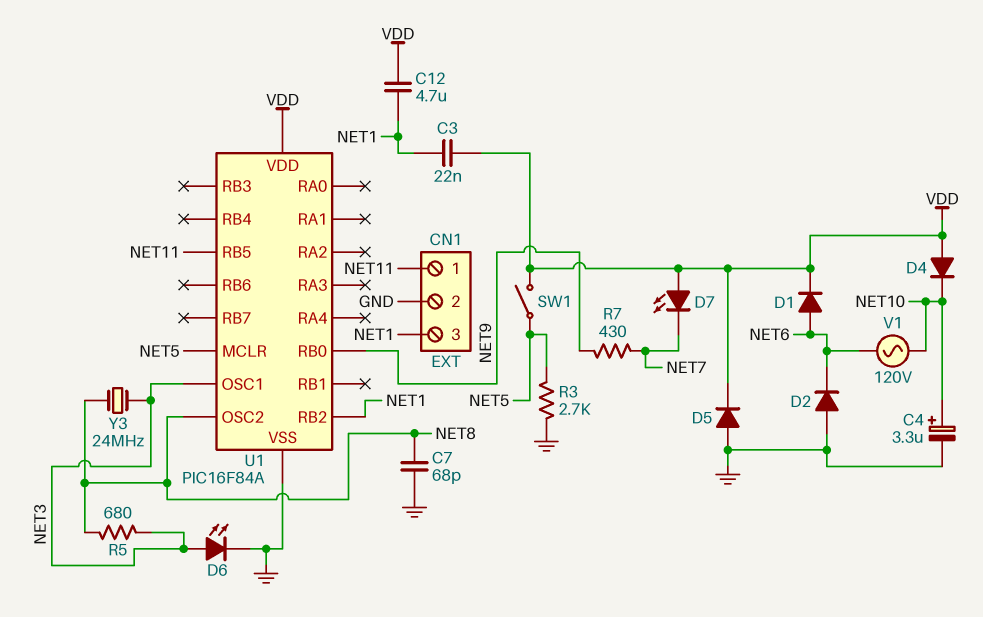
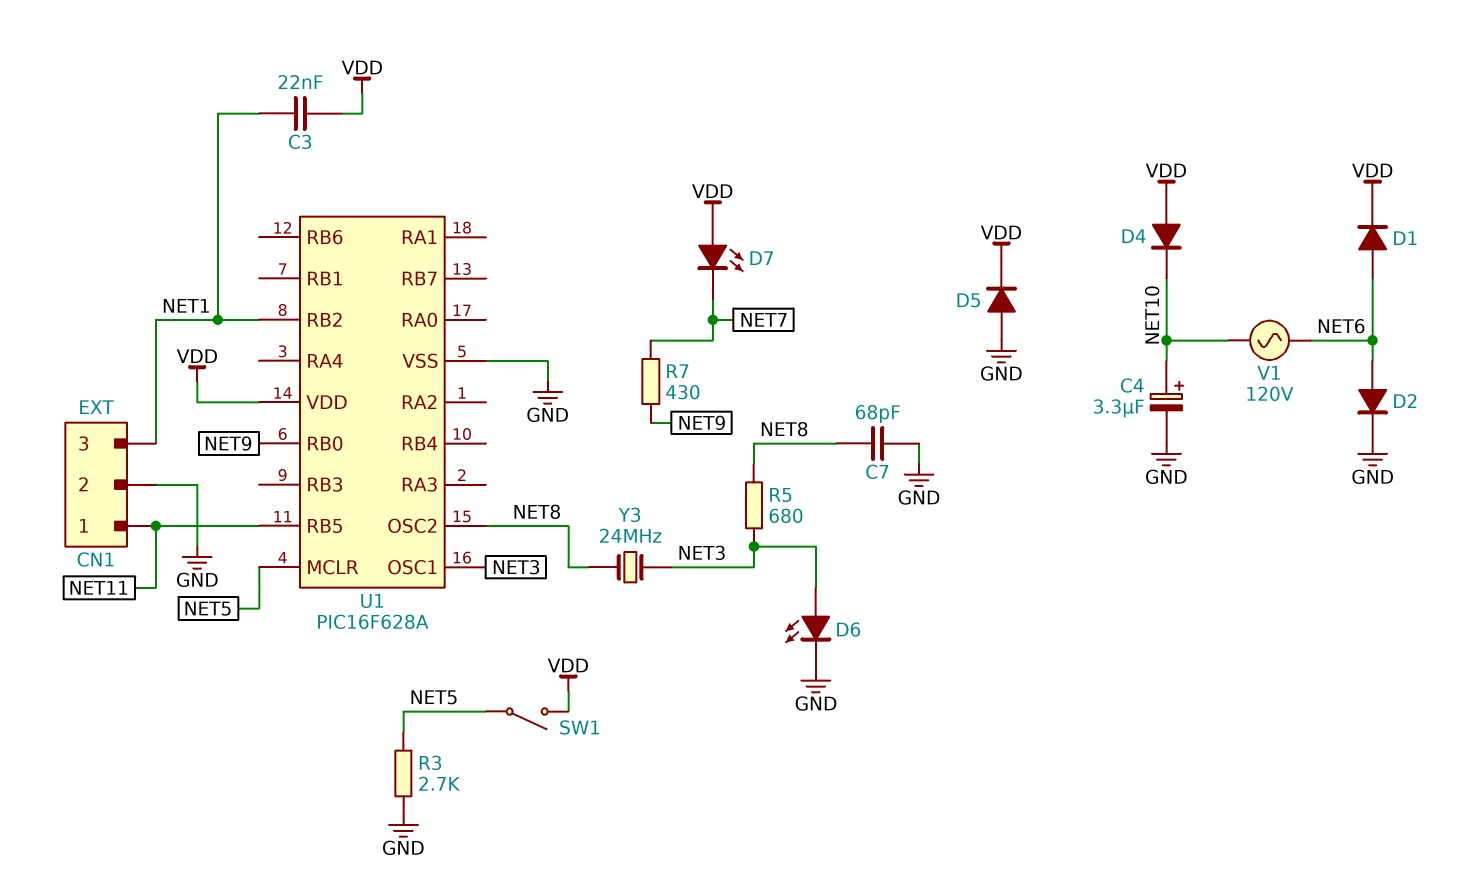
C12: 4.7uF (NET1, VDD) -> none
D2: diode (A GND, K NET6) -> diode (A NET6, K GND)
U1: PIC16F84A -> PIC16F628A

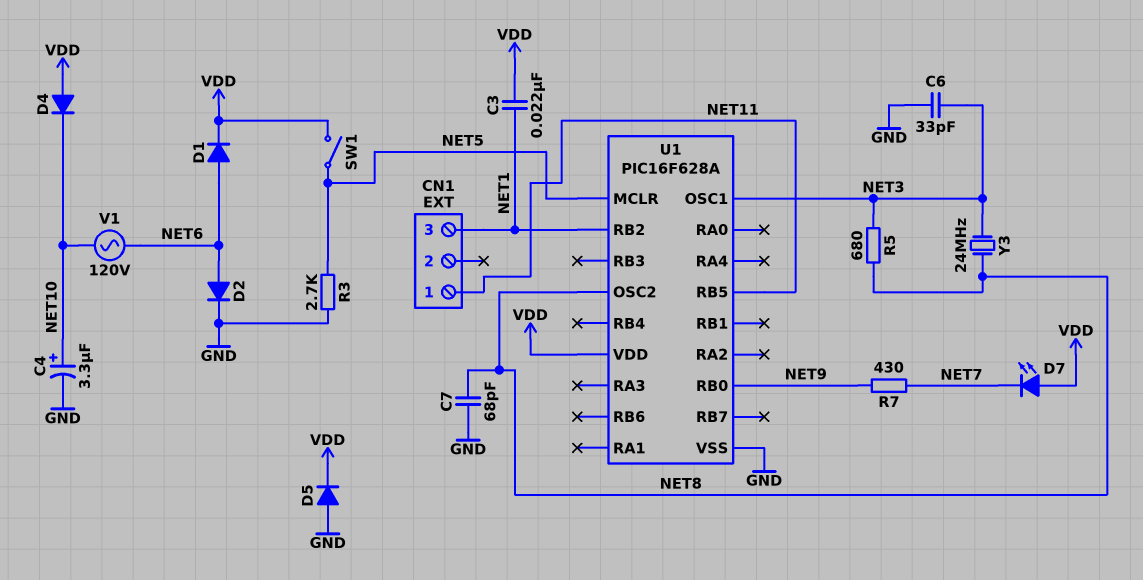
C6: none -> 33pF (GND, NET3)
CN1 pin 2: GND -> none
D6: LED (A NET3, K GND) -> none

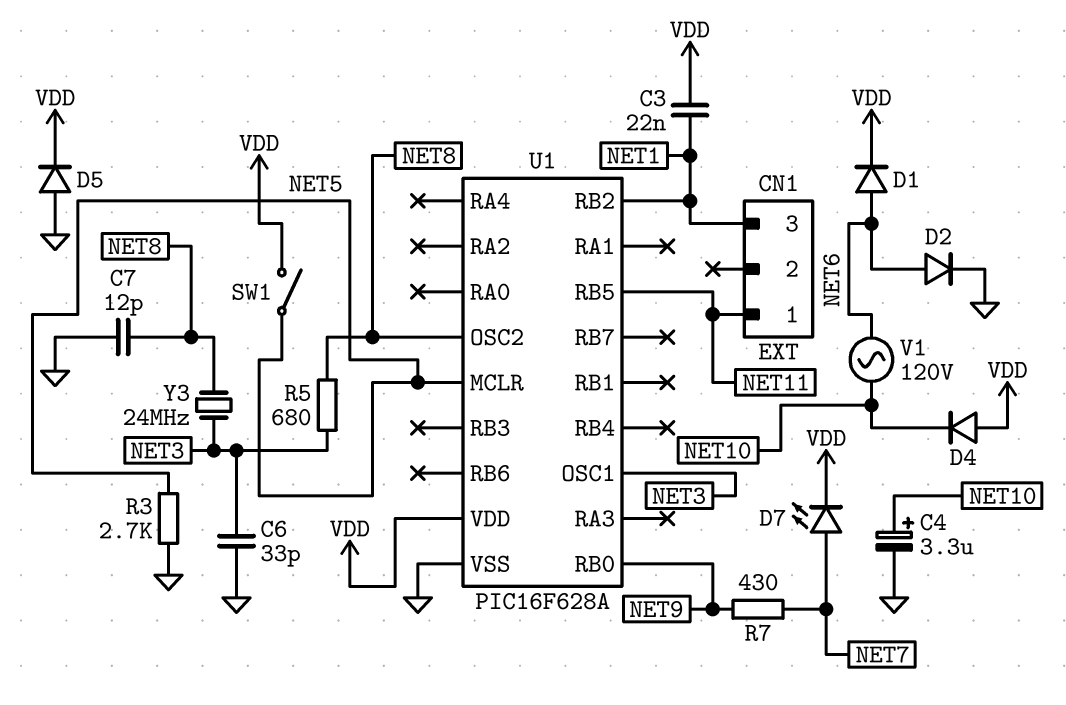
C7: 68pF (GND, NET8) -> 12pF (GND, NET8)
D7: LED (A VDD, K NET7) -> LED (A NET7, K VDD)

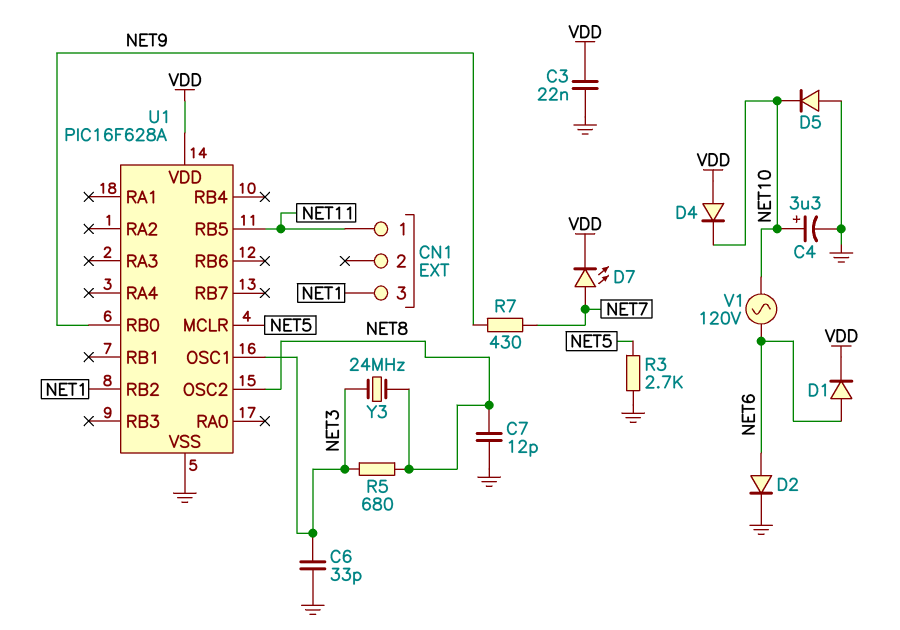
C3: 22nF (NET1, VDD) -> 22nF (GND, VDD)
D5: diode (A GND, K VDD) -> diode (A GND, K NET10)
SW1: switch (NET5, VDD) -> none

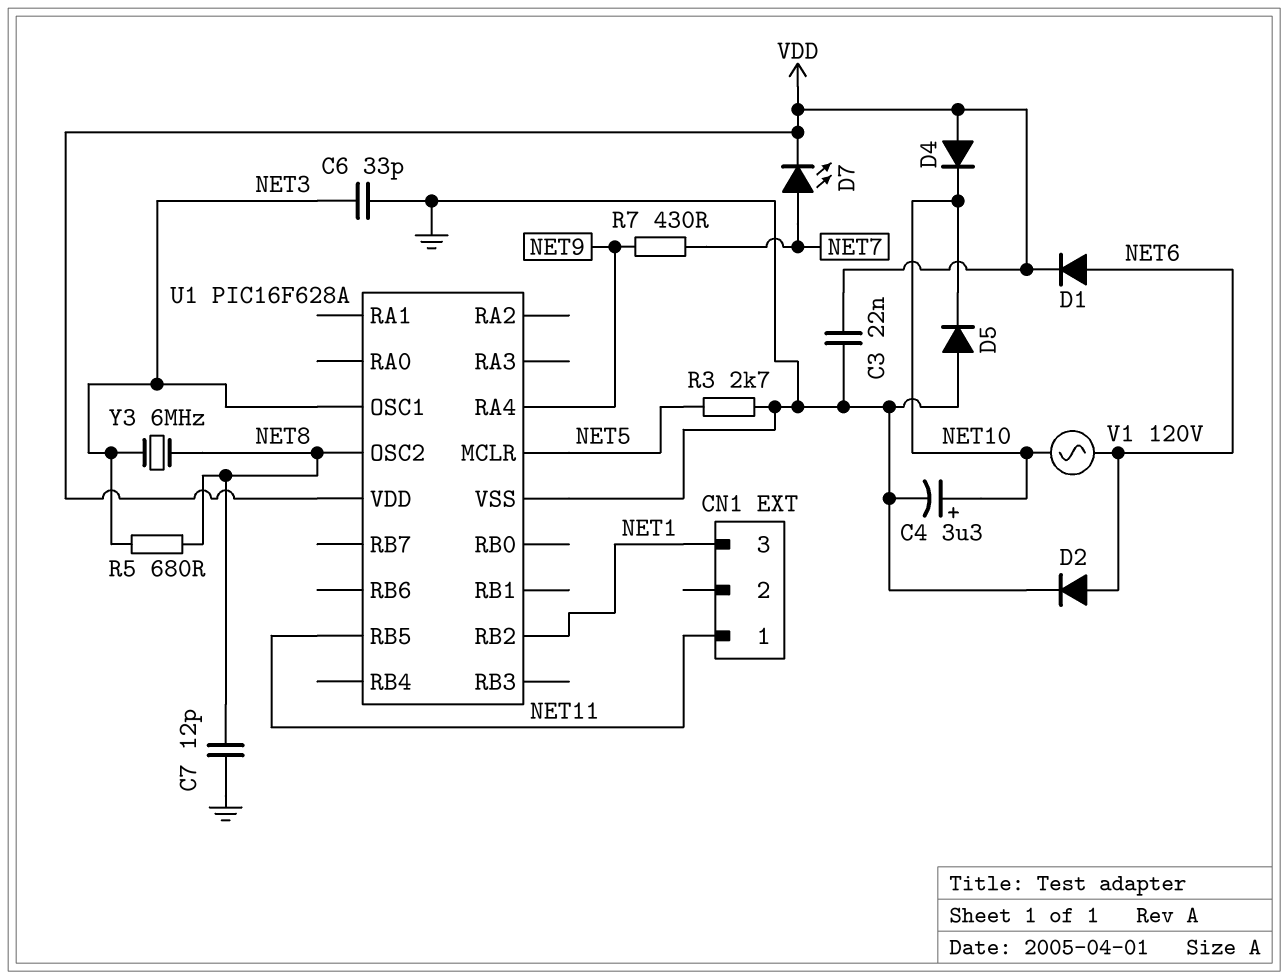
U1 pin RA4: none -> NET9
U1 pin RB0: NET9 -> none
Y3: 24MHz (NET3, NET8) -> 6MHz (NET3, NET8)

